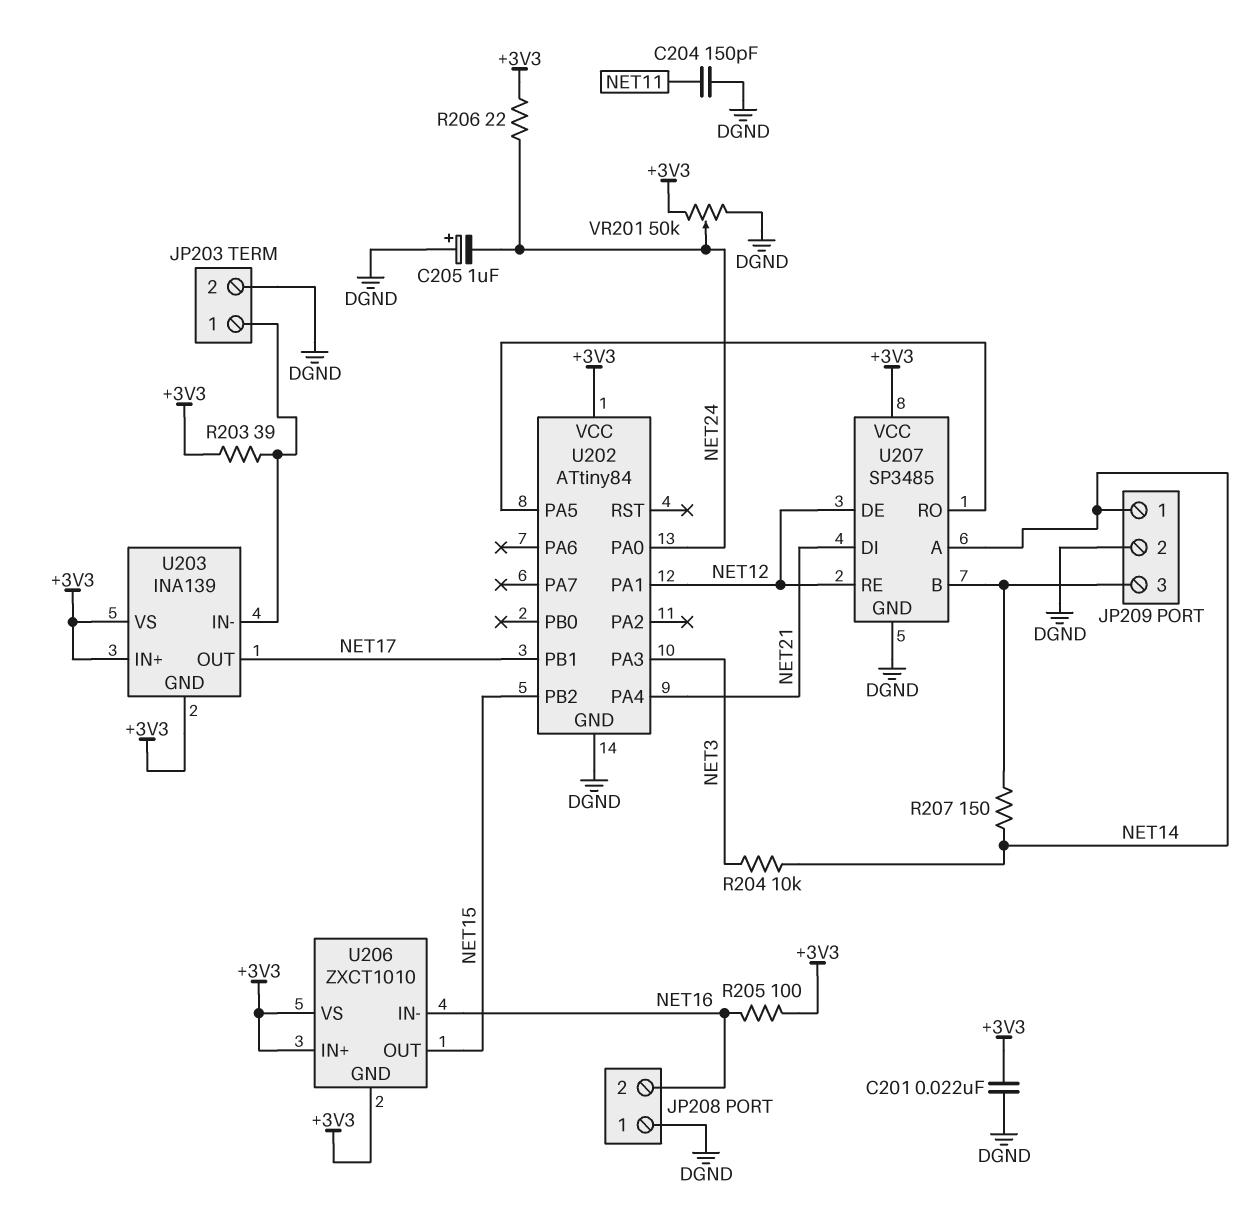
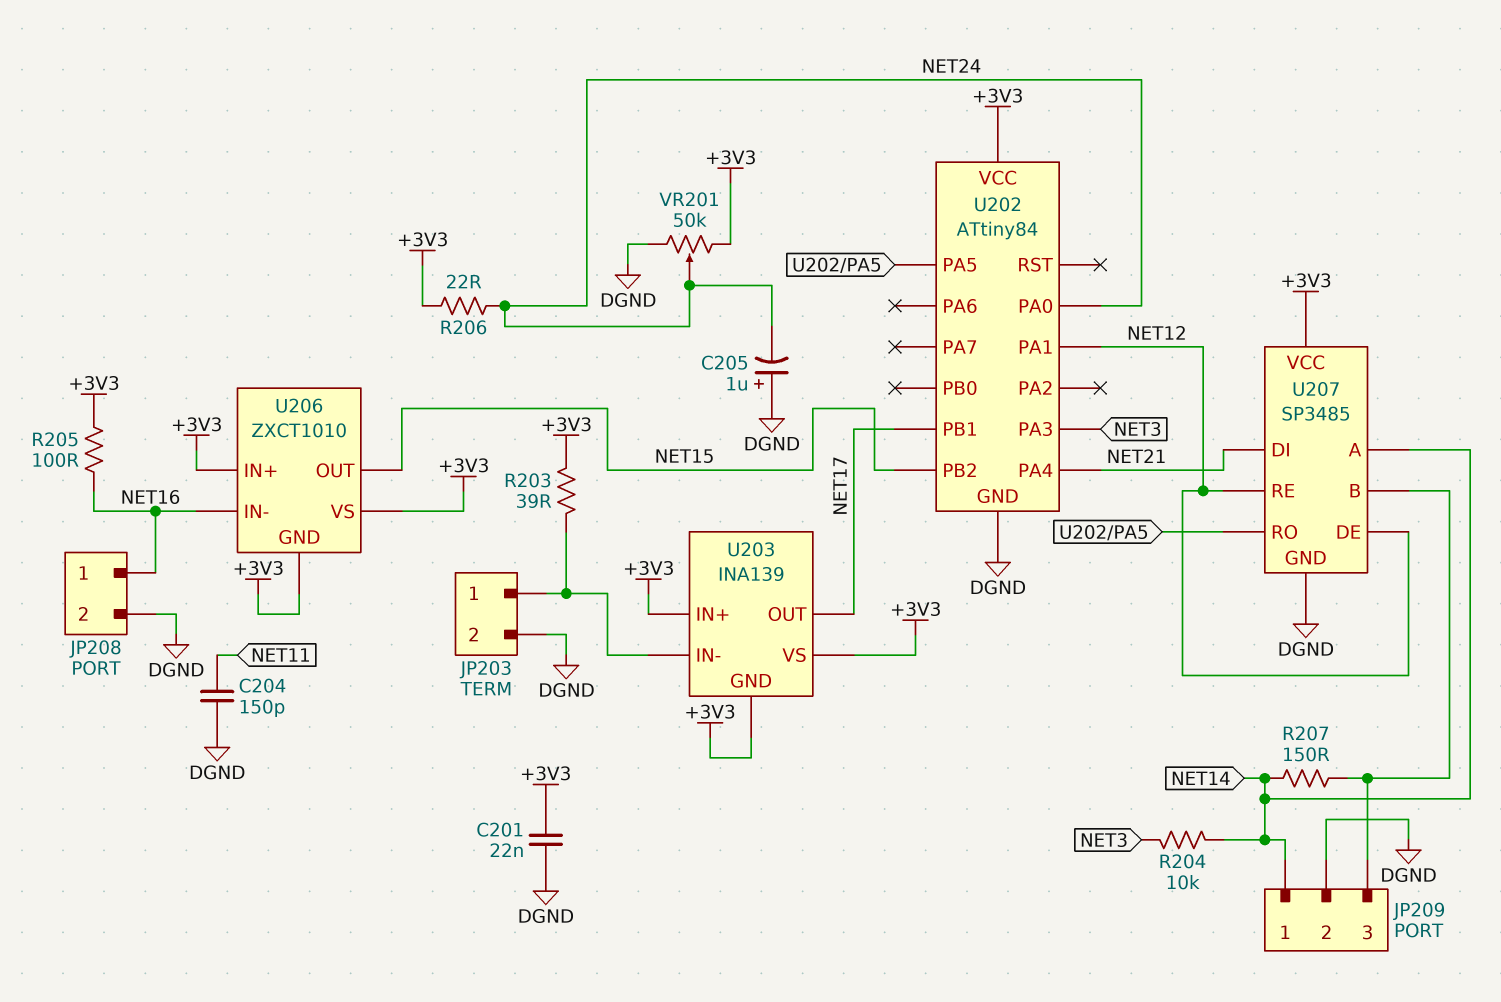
JP208 pin 1: DGND -> NET16
JP208 pin 2: NET16 -> DGND

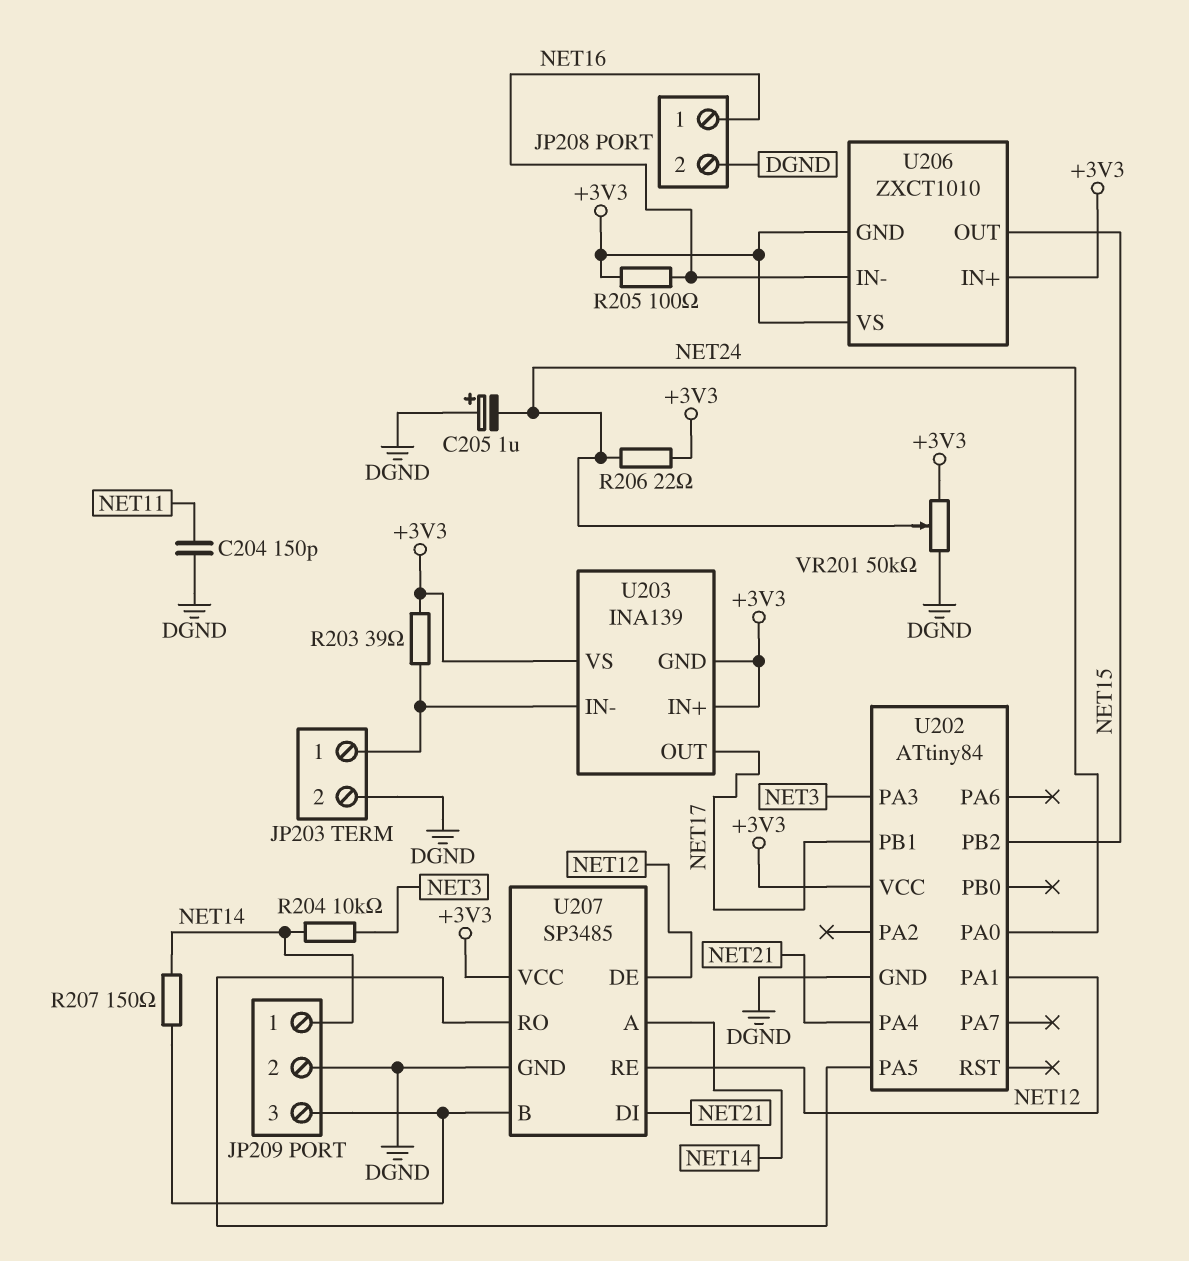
C201: 22nF (+3V3, DGND) -> none

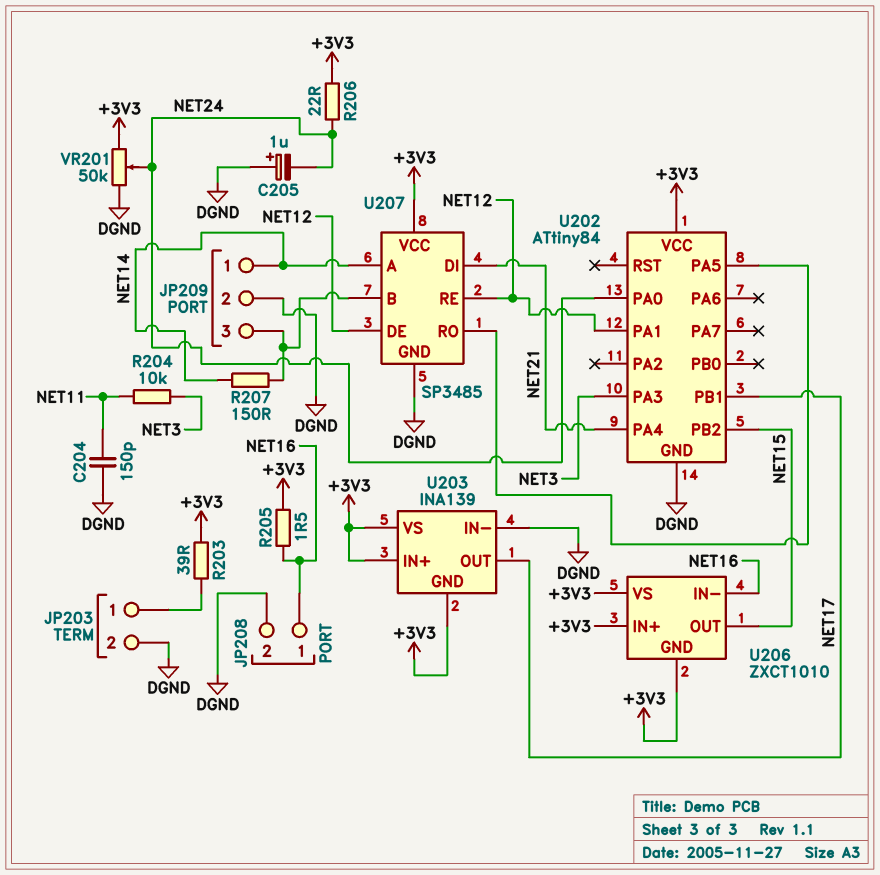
R204: 10k (NET3, NET14) -> 10k (NET3, NET11)
R205: 100 (+3V3, NET16) -> 1.5 (+3V3, NET16)
U203 pin IN-: JP203/1 -> DGND

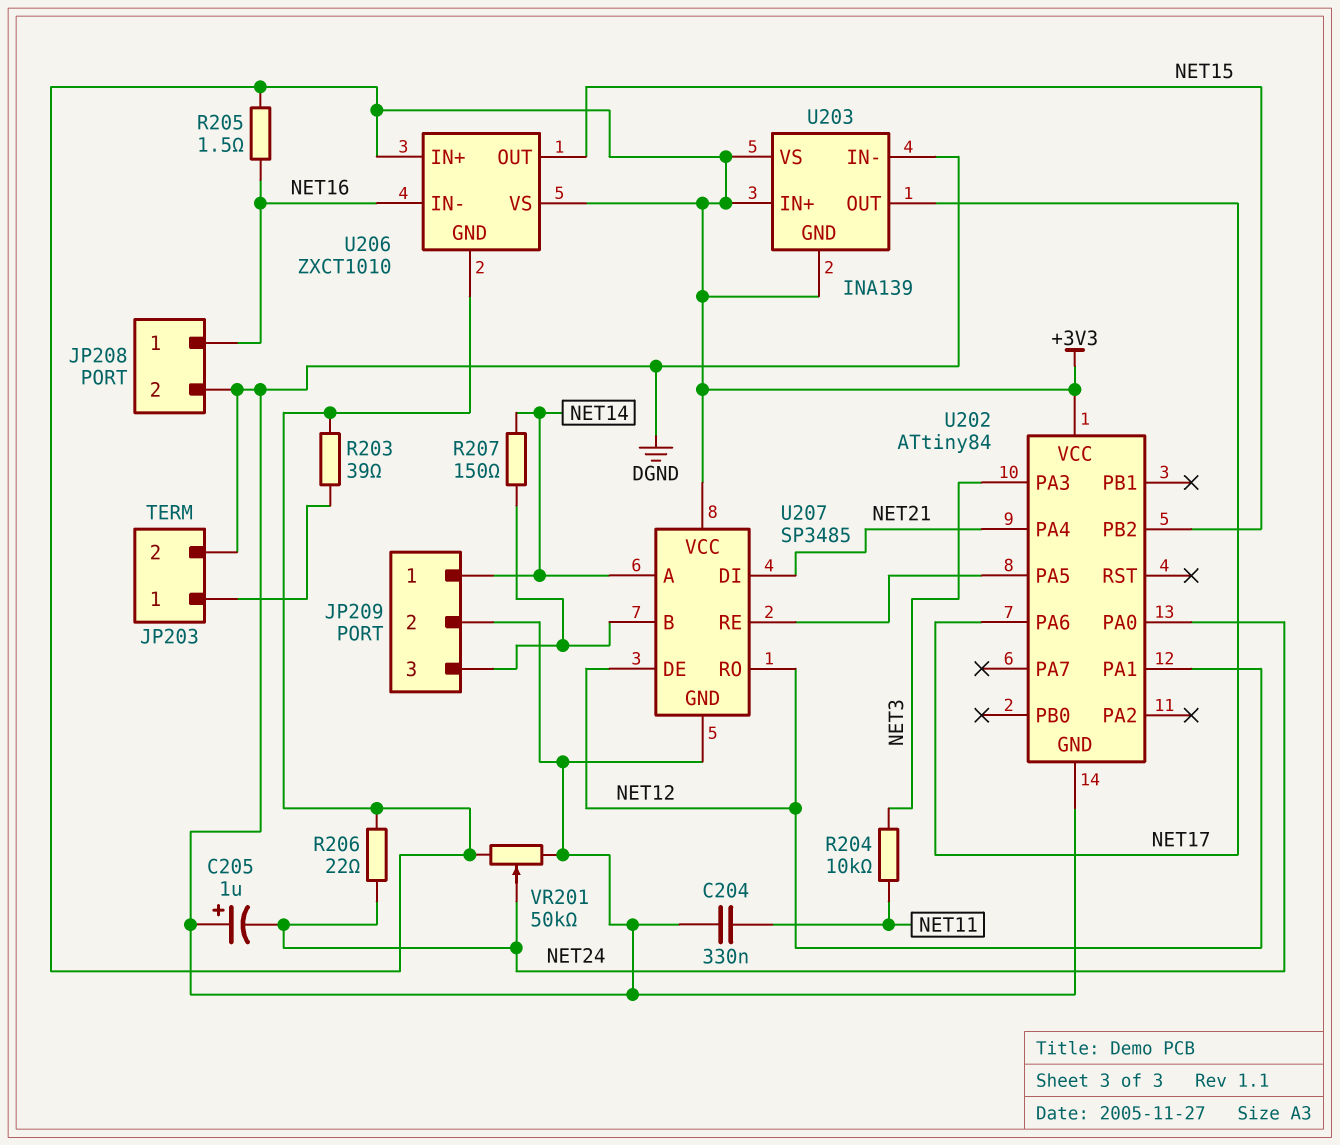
C204: 150pF (DGND, NET11) -> 330nF (DGND, NET11)
U202 pin PA6: none -> NET17
U202 pin PB1: NET17 -> none
U207 pin RE: NET12 -> U202/PA5
U207 pin RO: U202/PA5 -> NET12

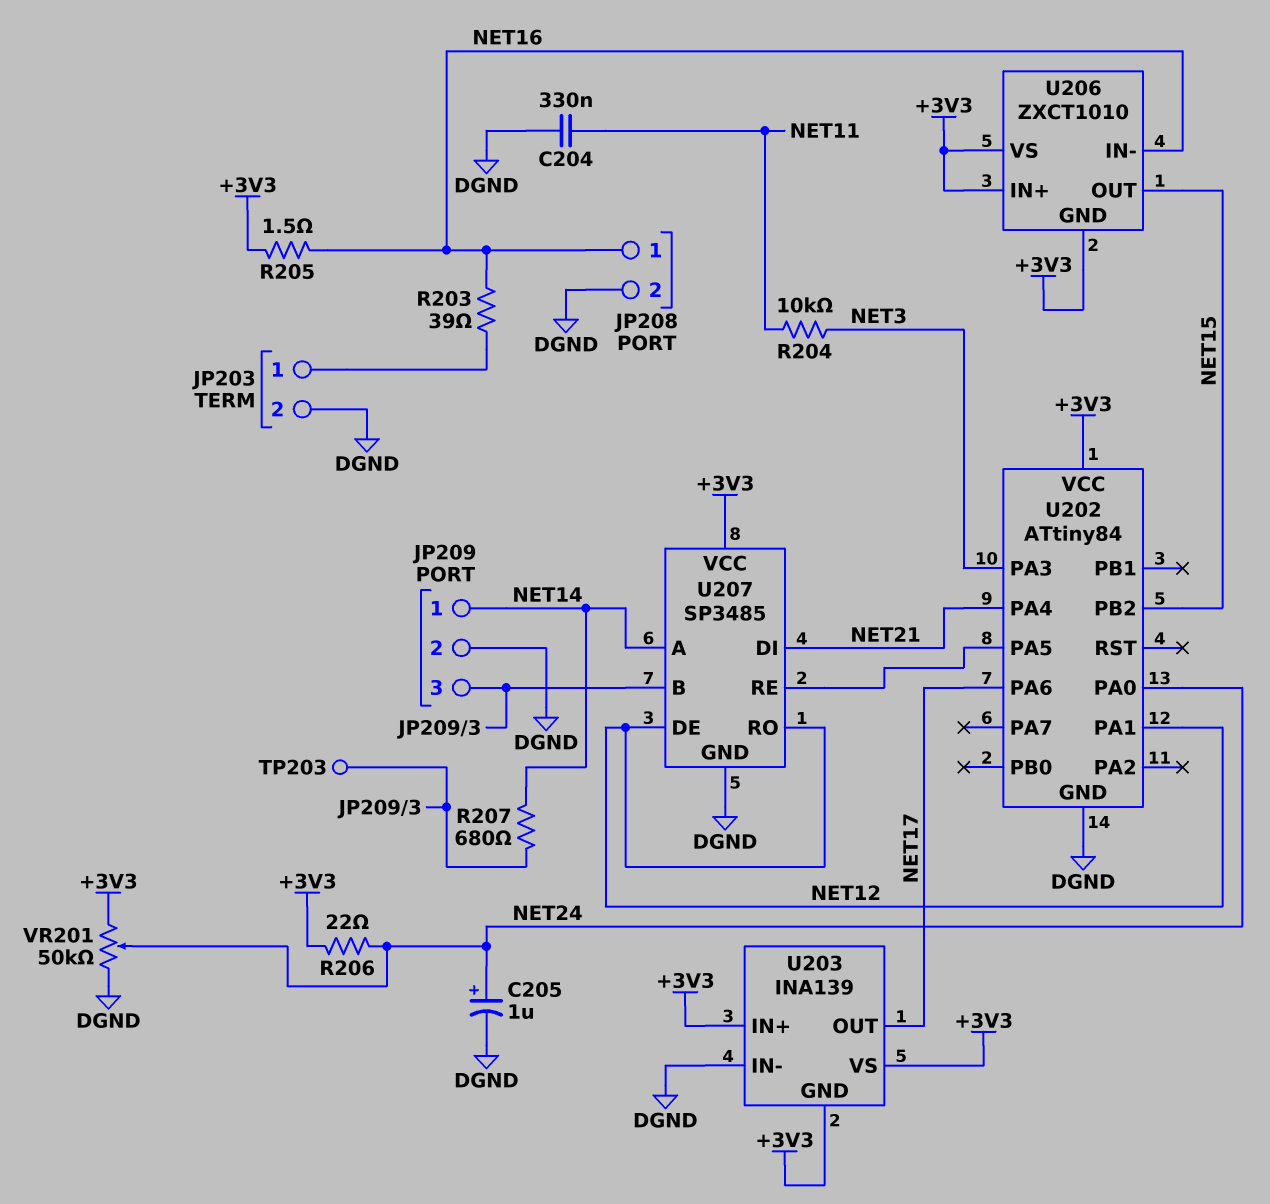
C205: 1uF (plus DGND, minus NET24) -> 1uF (plus NET24, minus DGND)
R203: 39 (+3V3, JP203/1) -> 39 (JP203/1, NET16)
R207: 150 (JP209/3, NET14) -> 680 (JP209/3, NET14)
TP203: none -> test point (JP209/3)

